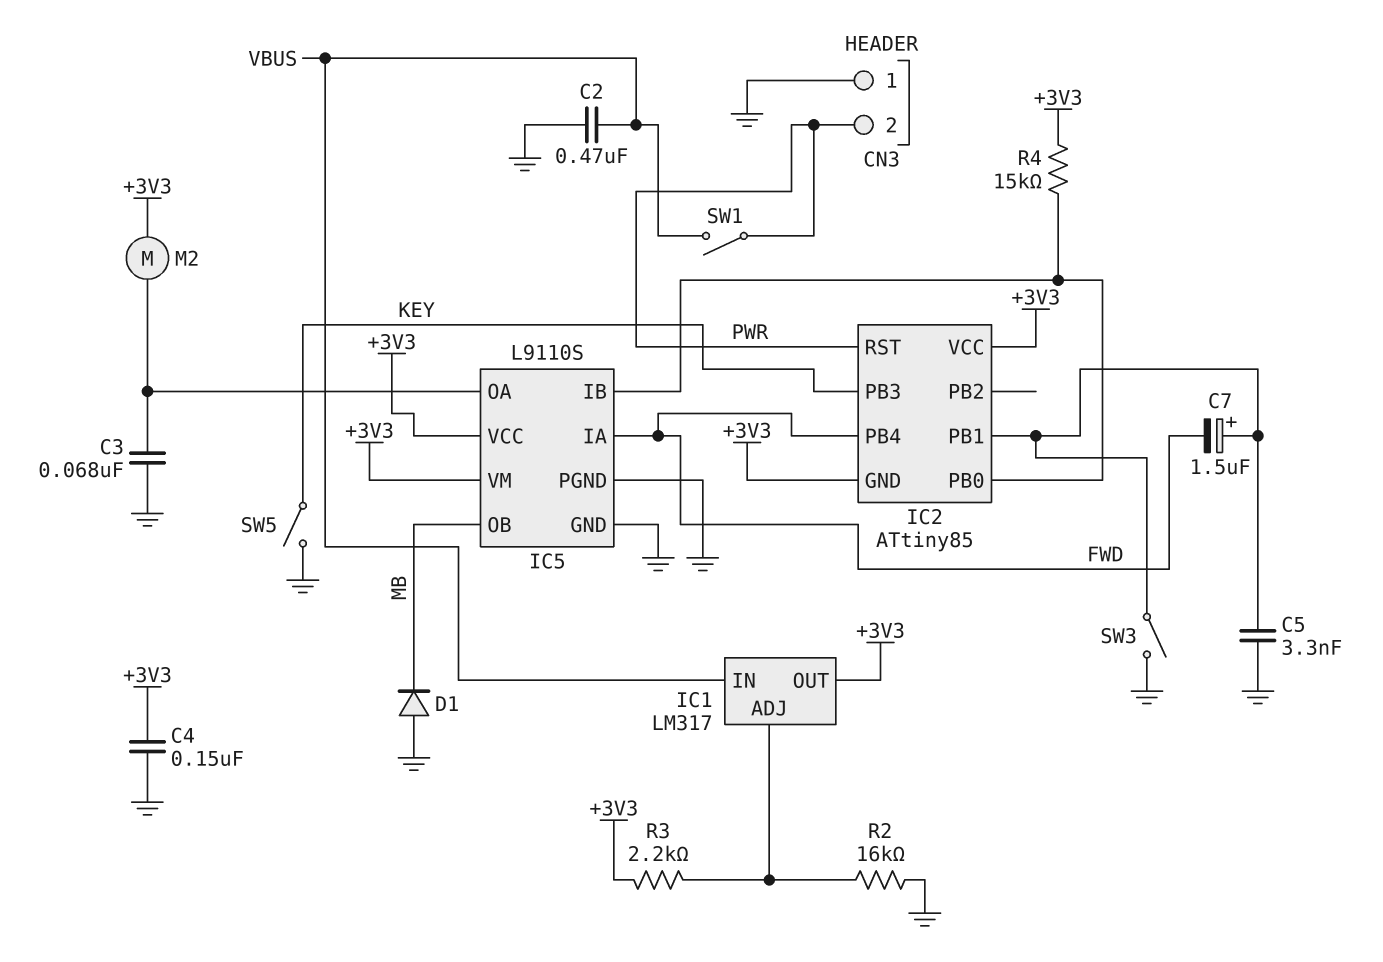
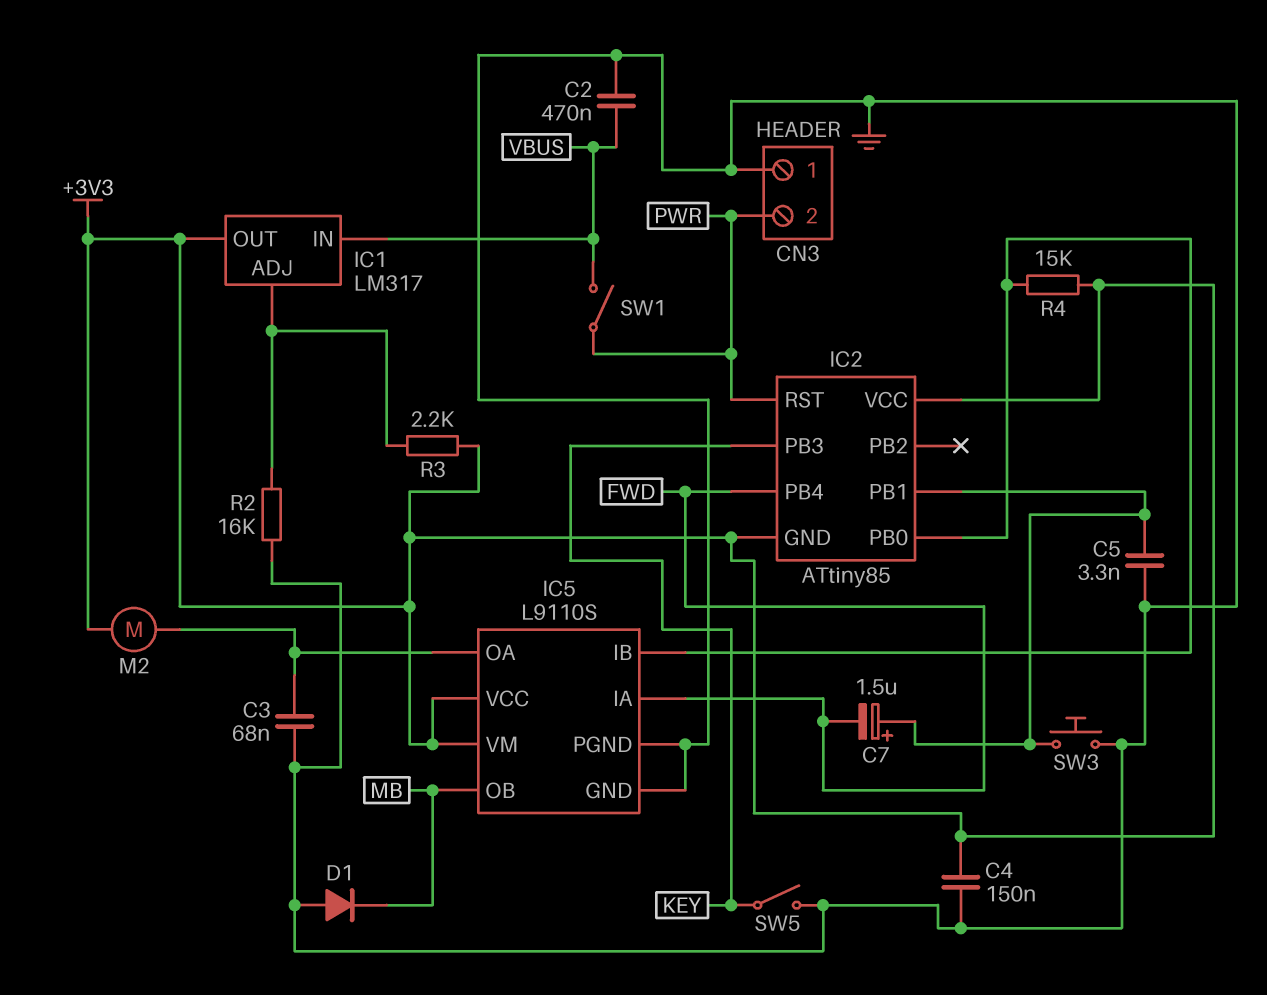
SW3: switch (GND, IC2/PB1) -> button (GND, IC2/PB1)

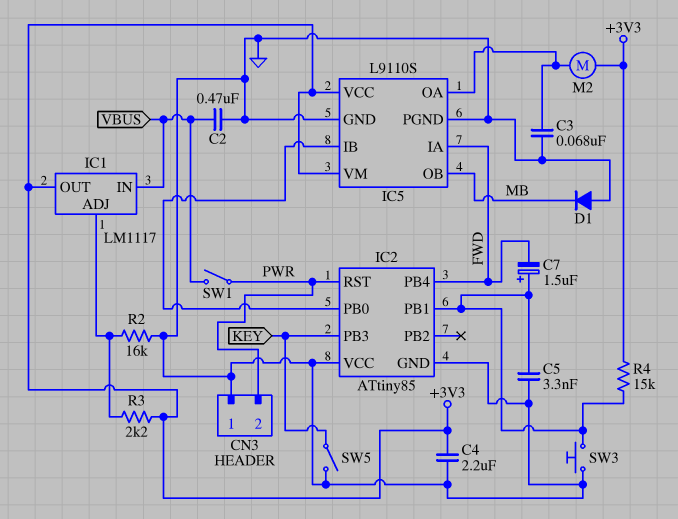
C4: 150nF (+3V3, GND) -> 2.2uF (+3V3, GND)
IC1: LM317 -> LM1117
IC2 pin GND: +3V3 -> GND
IC2 pin VCC: +3V3 -> GND
R4: 15k (+3V3, IC2/PB0) -> 15k (+3V3, IC2/PB1)

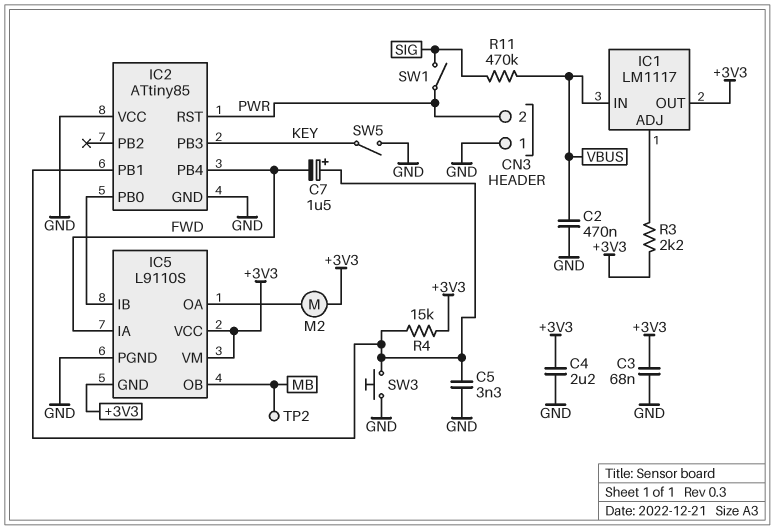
C3: 68nF (GND, IC5/OA) -> 68nF (+3V3, GND)
D1: diode (A GND, K MB) -> none
IC5 pin GND: GND -> +3V3
R2: 16k (GND, IC1/ADJ) -> none
R11: none -> 470k (SIG, VBUS)
SW1: switch (PWR, VBUS) -> switch (PWR, SIG)
TP2: none -> test point (MB)

